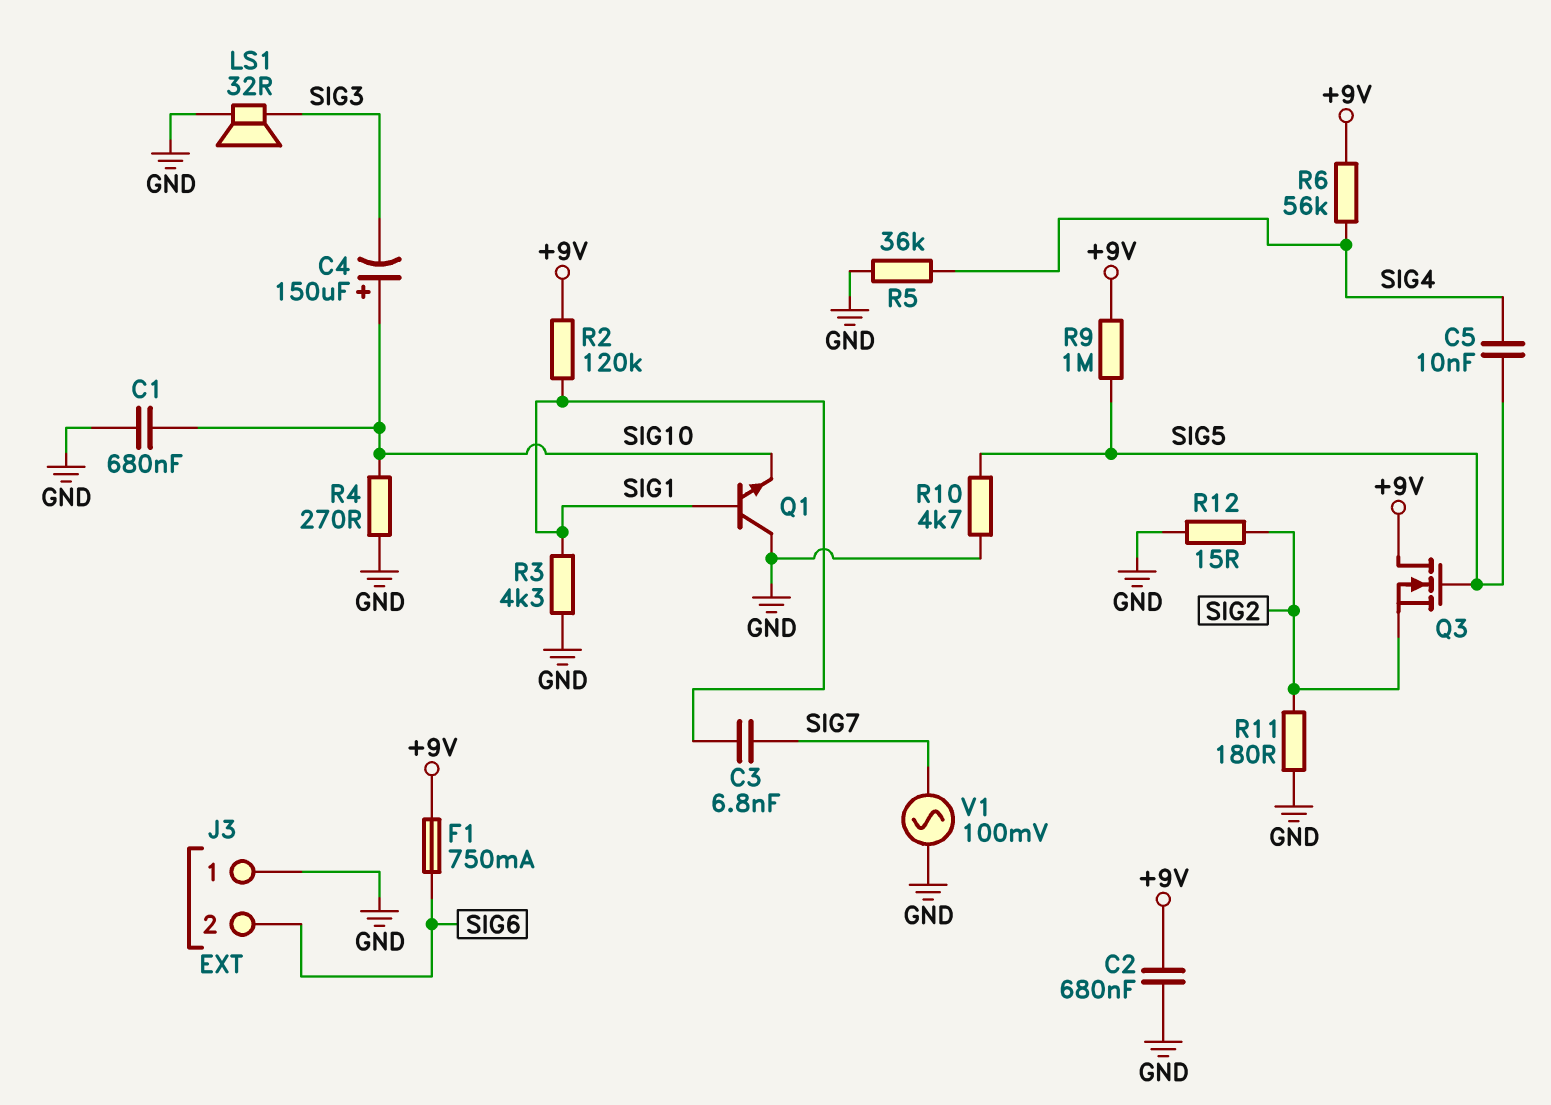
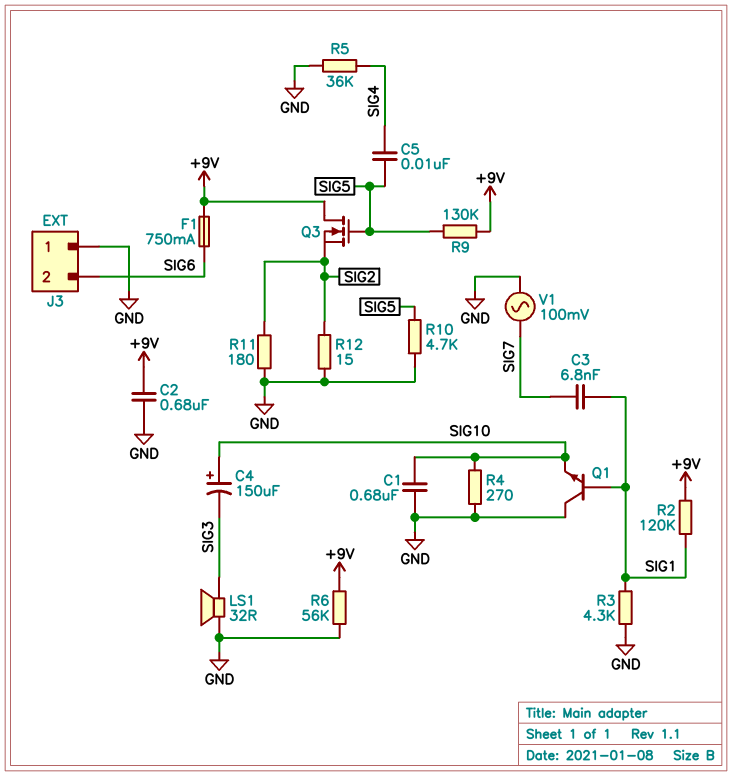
R6: 56k (+9V, SIG4) -> 56k (+9V, GND)
R9: 1M (+9V, SIG5) -> 130k (+9V, SIG5)

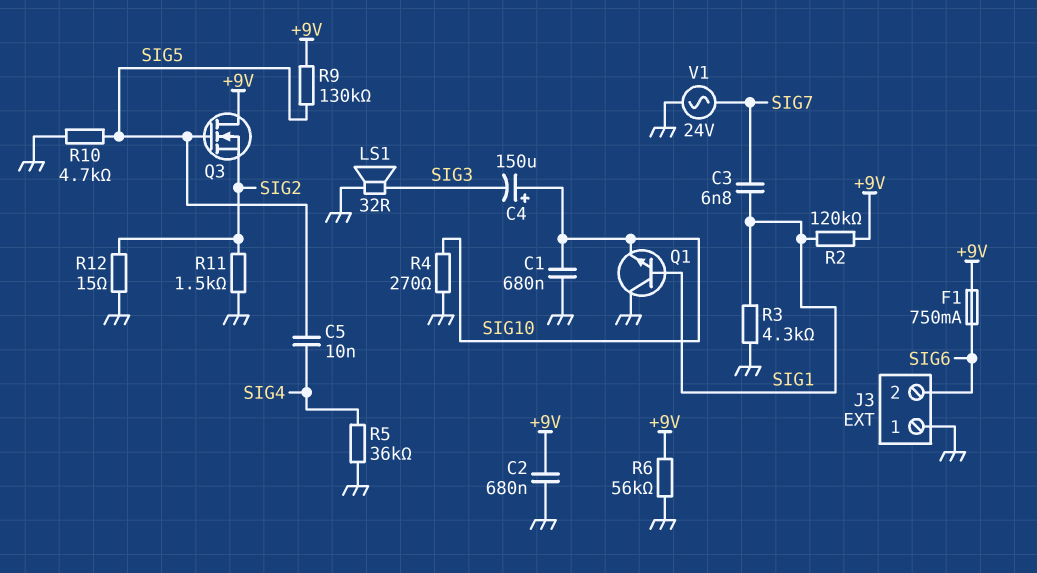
R11: 180 (GND, SIG2) -> 1.5k (GND, SIG2)
V1: AC 100mV (GND, SIG7) -> AC 24V (GND, SIG7)

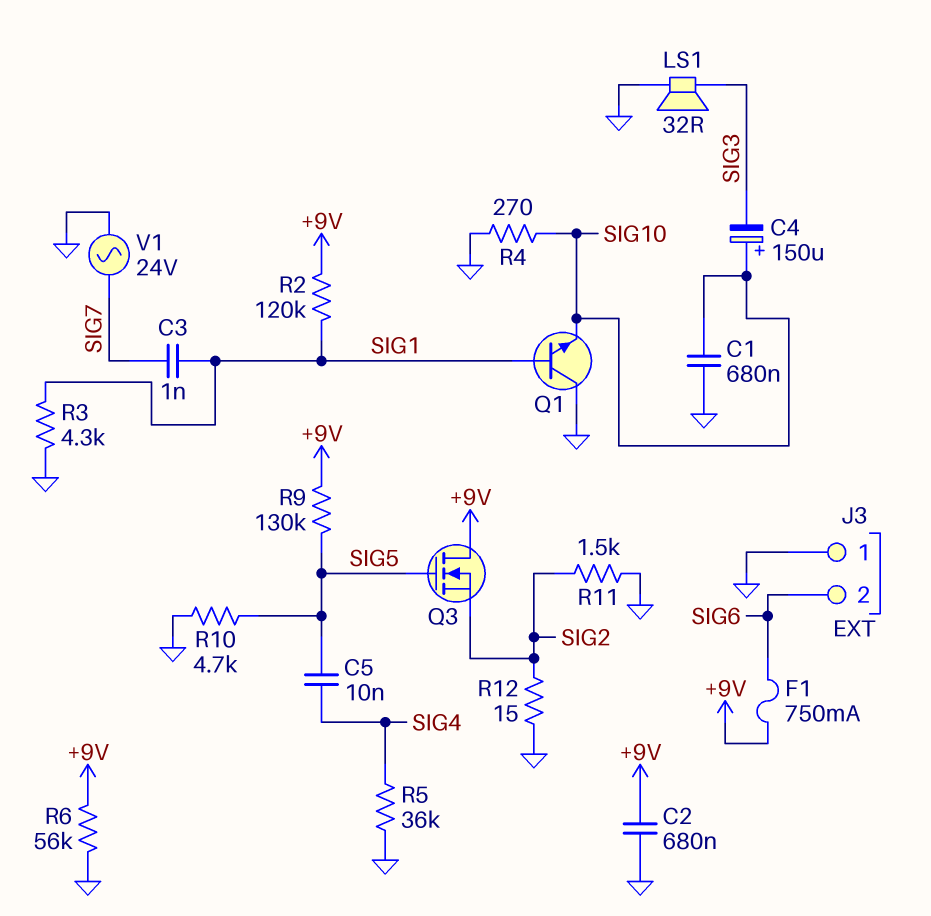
C3: 6.8nF (SIG1, SIG7) -> 1nF (SIG1, SIG7)

